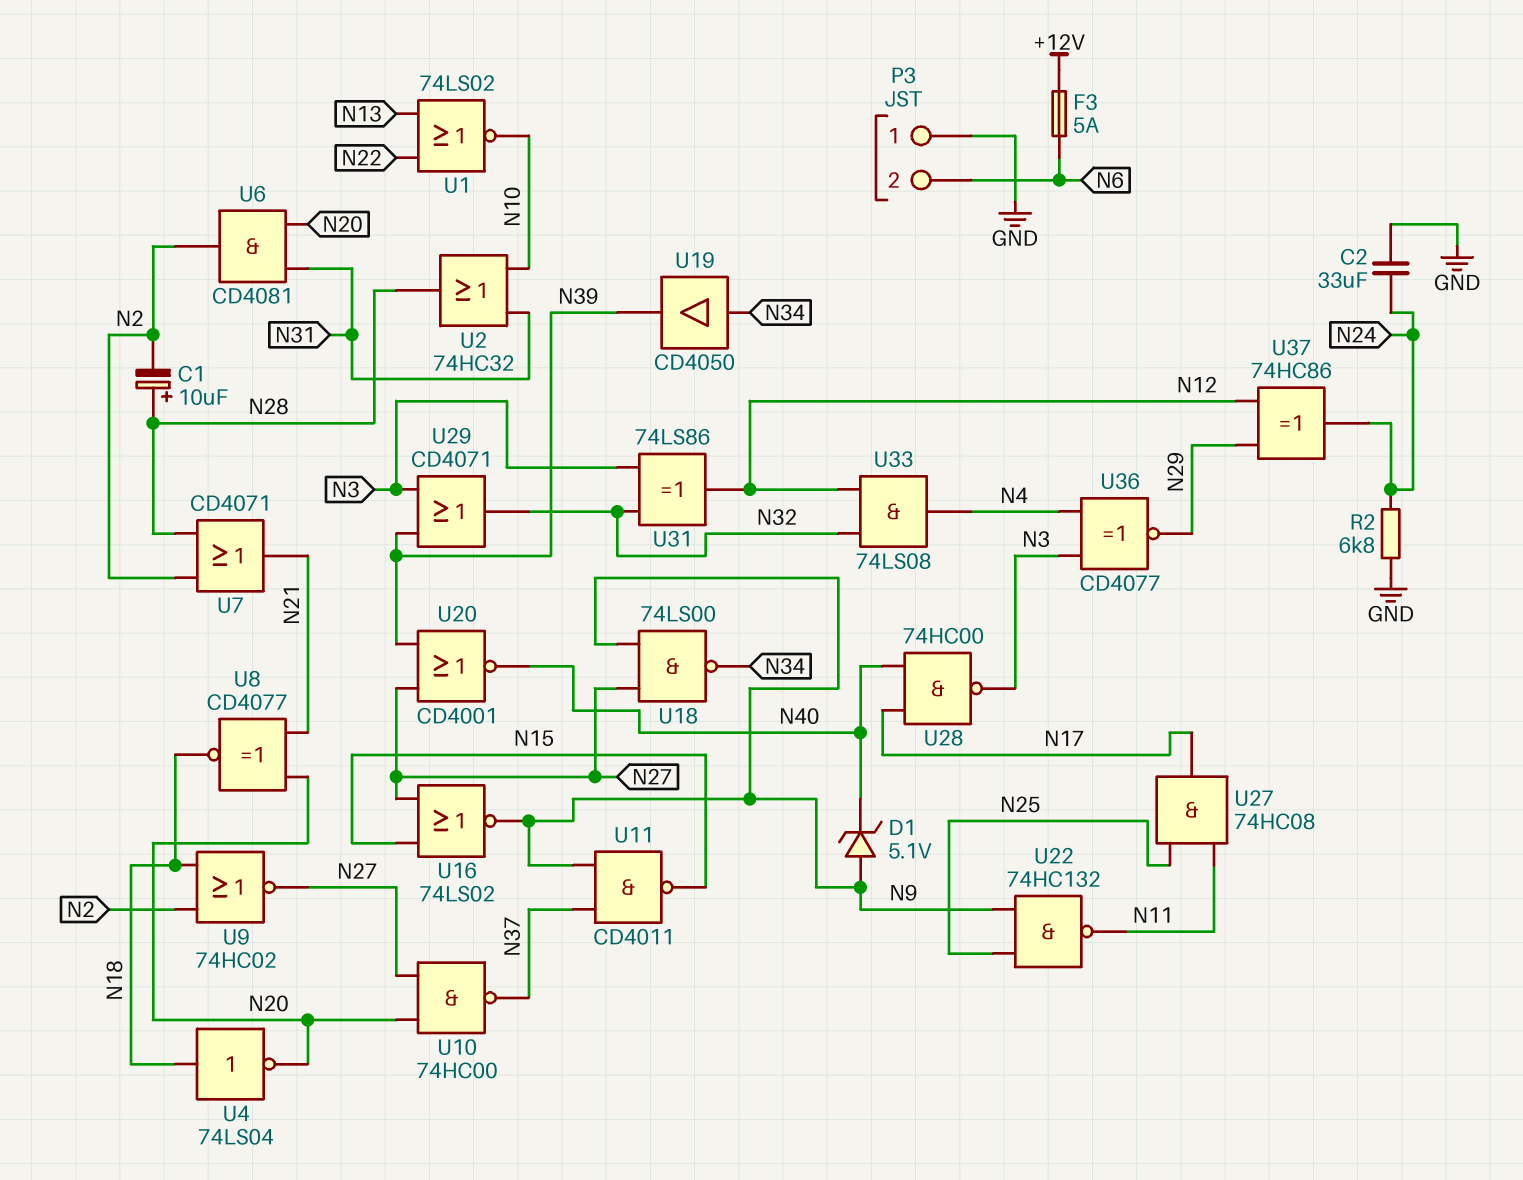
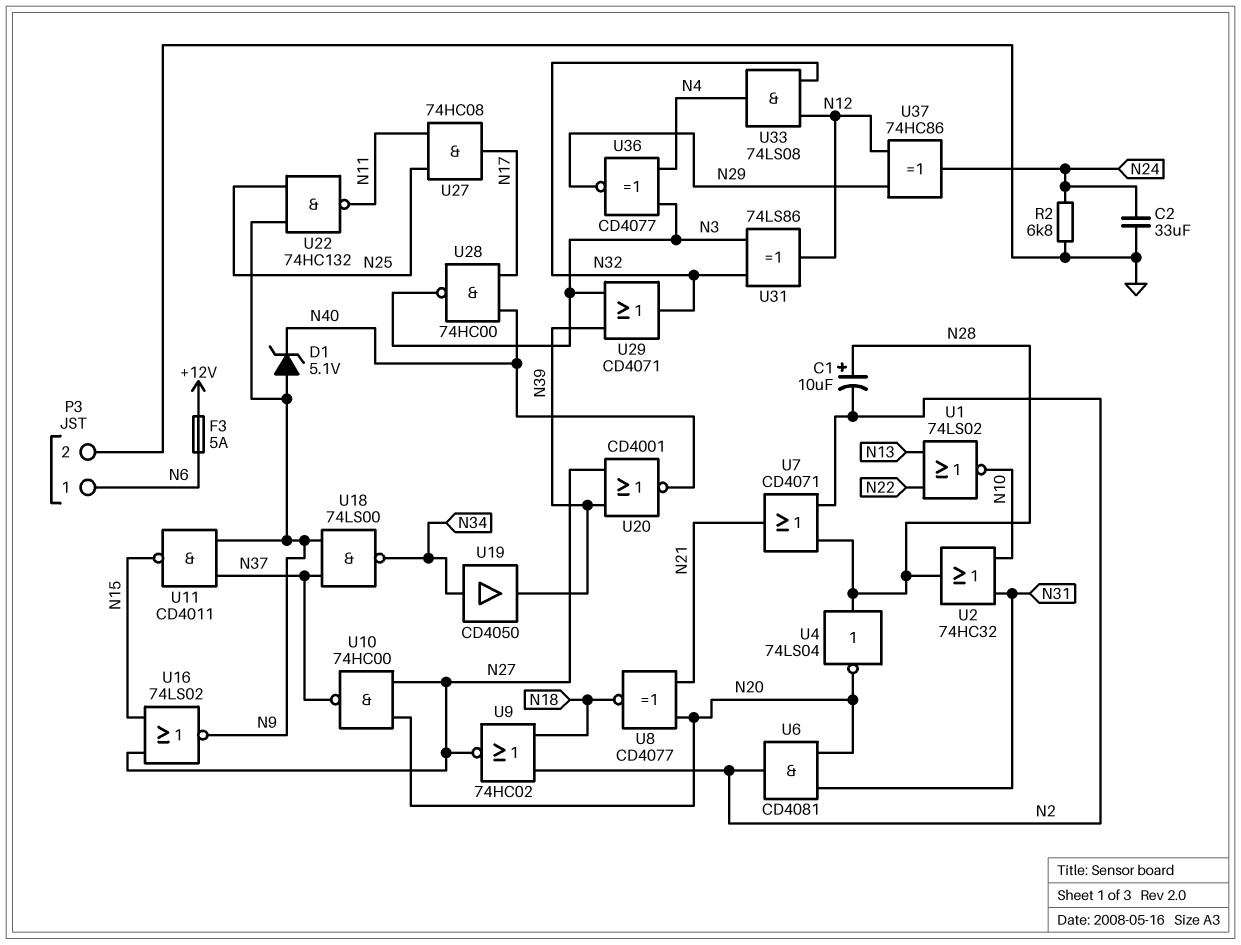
P3 pin 1: GND -> N6
P3 pin 2: N6 -> GND
U4: NOT 74LS04 (in N18, out N20) -> NOT 74LS04 (in N28, out N20)
U18: NAND 74LS00 (in N9, in N27, out N34) -> NAND 74LS00 (in N9, in N37, out N34)

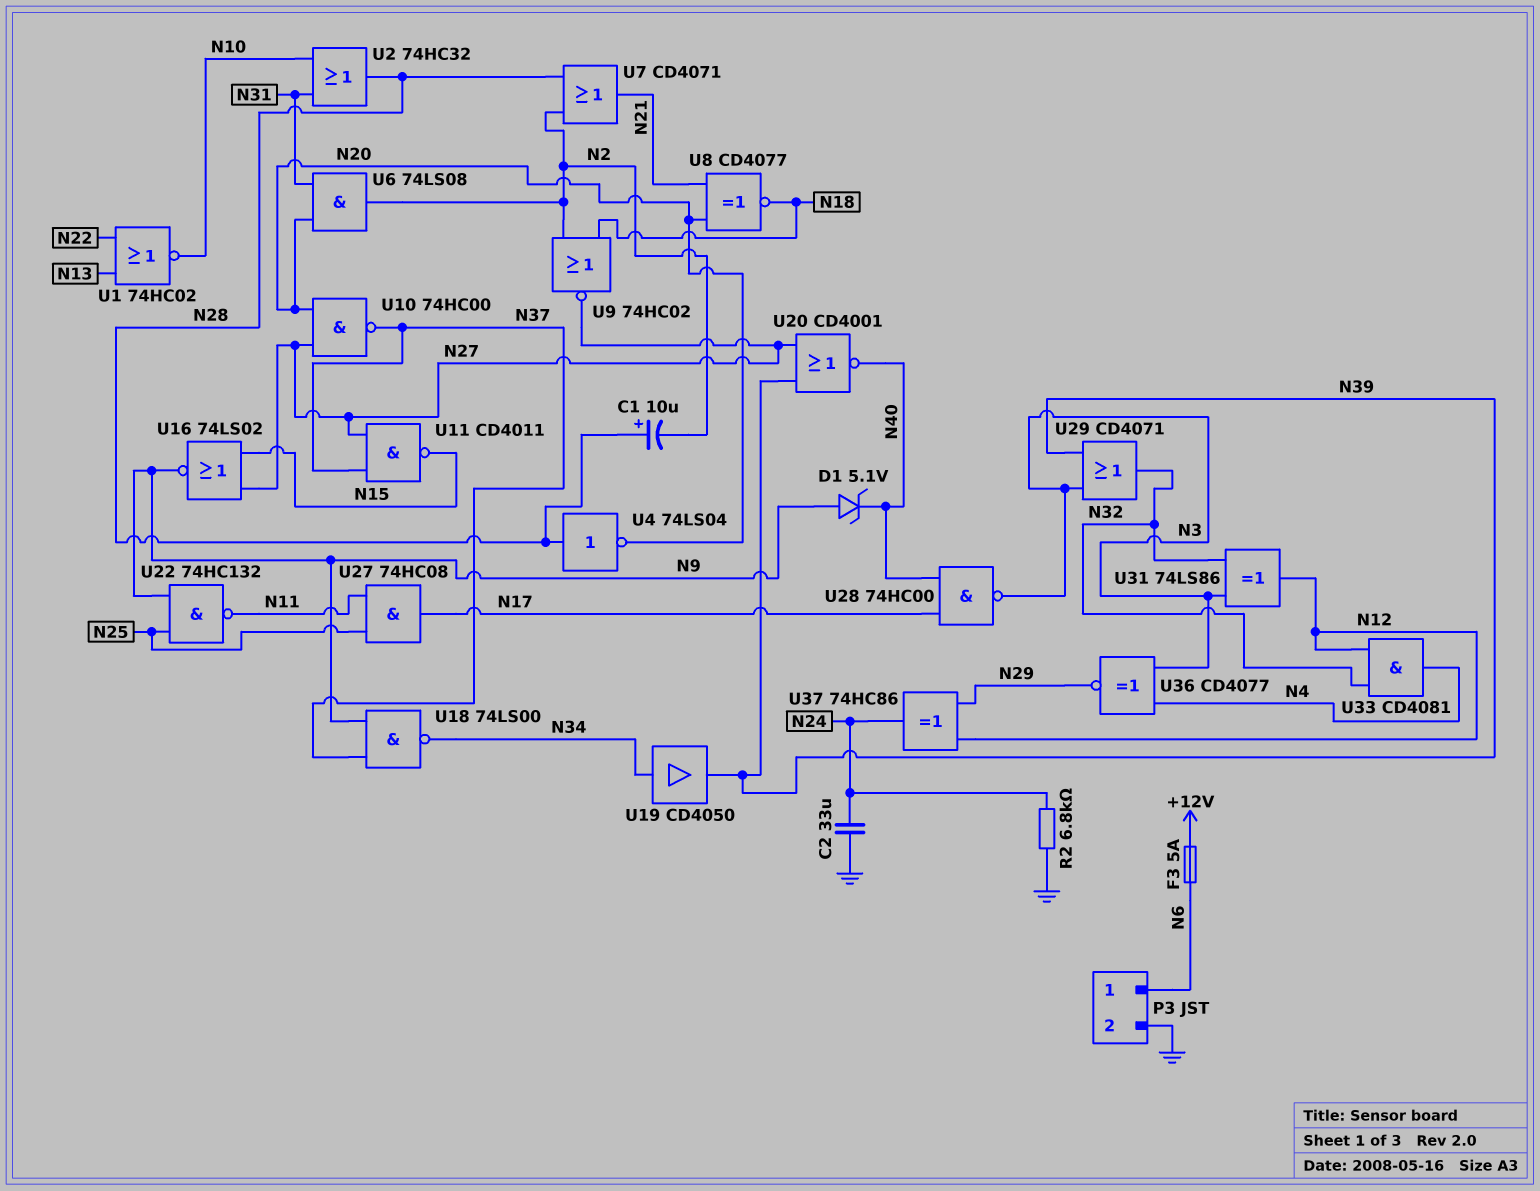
U1: NOR 74LS02 (in N13, in N22, out N10) -> NOR 74HC02 (in N13, in N22, out N10)
U6: AND CD4081 (in N20, in N31, out N2) -> AND 74LS08 (in N20, in N31, out N2)
U11: NAND CD4011 (in N9, in N37, out N15) -> NAND CD4011 (in N27, in N37, out N15)
U33: AND 74LS08 (in N12, in N32, out N4) -> AND CD4081 (in N12, in N32, out N4)

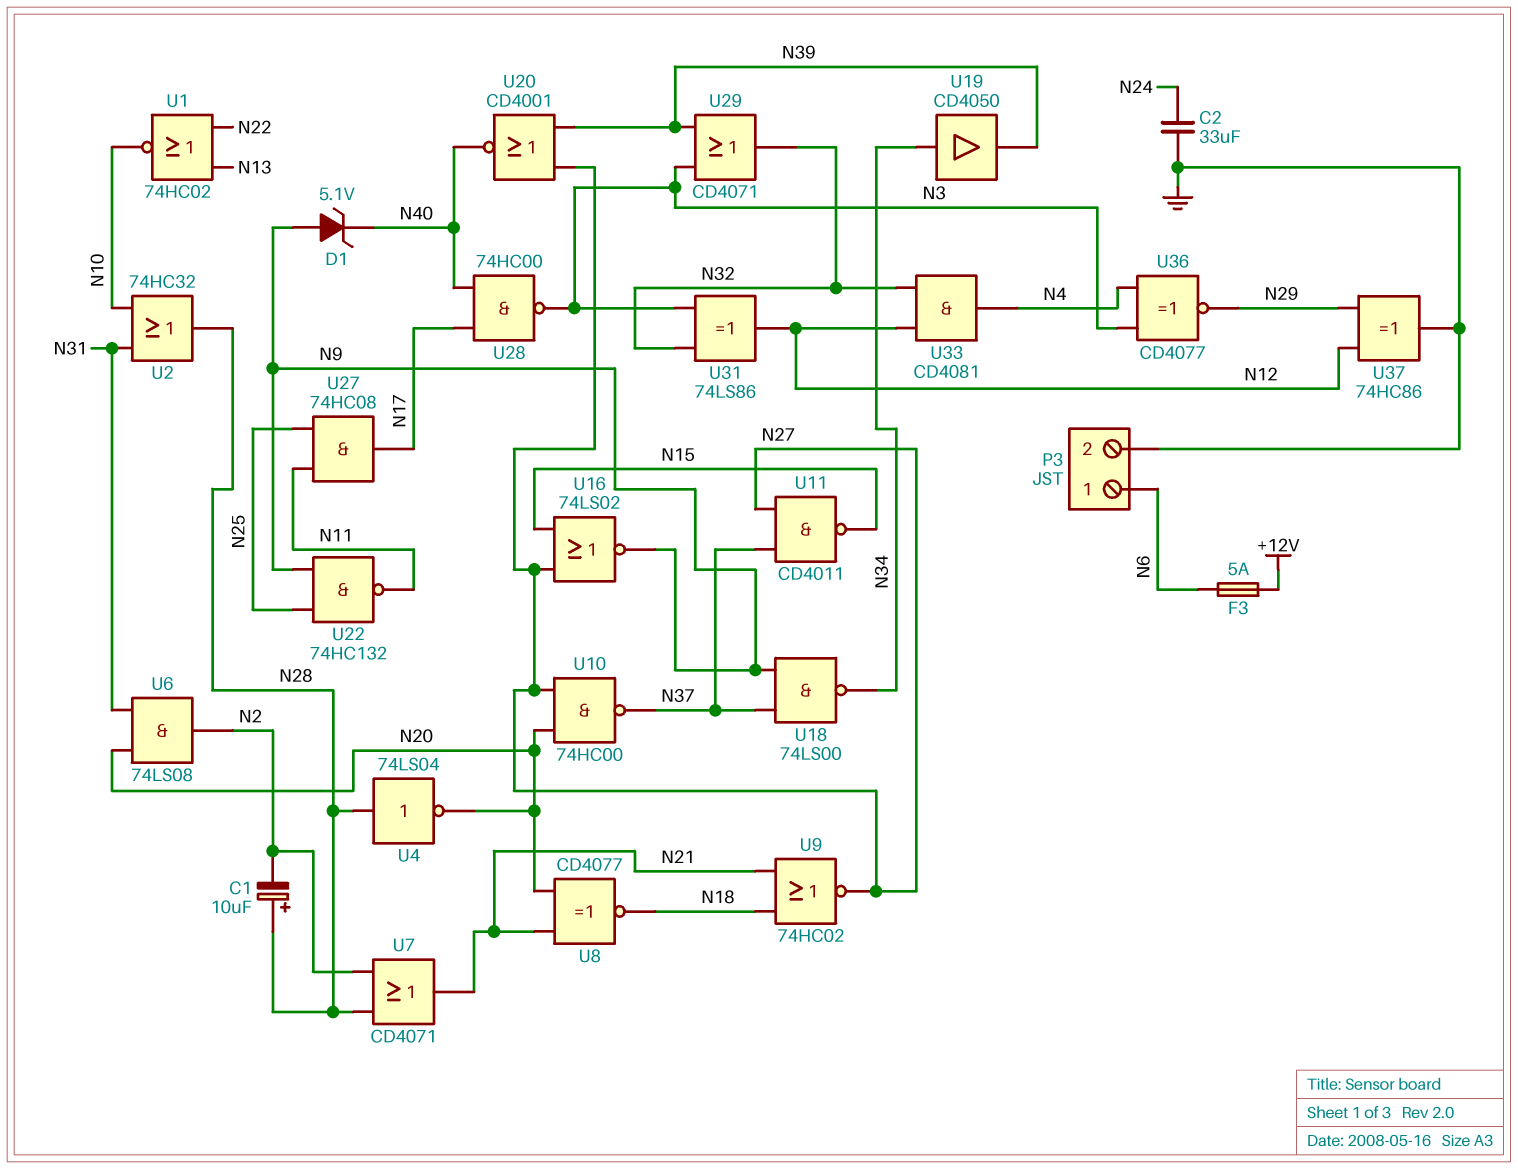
R2: 6.8k (GND, N24) -> none
U9: NOR 74HC02 (in N2, in N18, out N27) -> NOR 74HC02 (in N18, in N21, out N27)
U37: XOR 74HC86 (in N12, in N29, out N24) -> XOR 74HC86 (in N12, in N29, out GND)

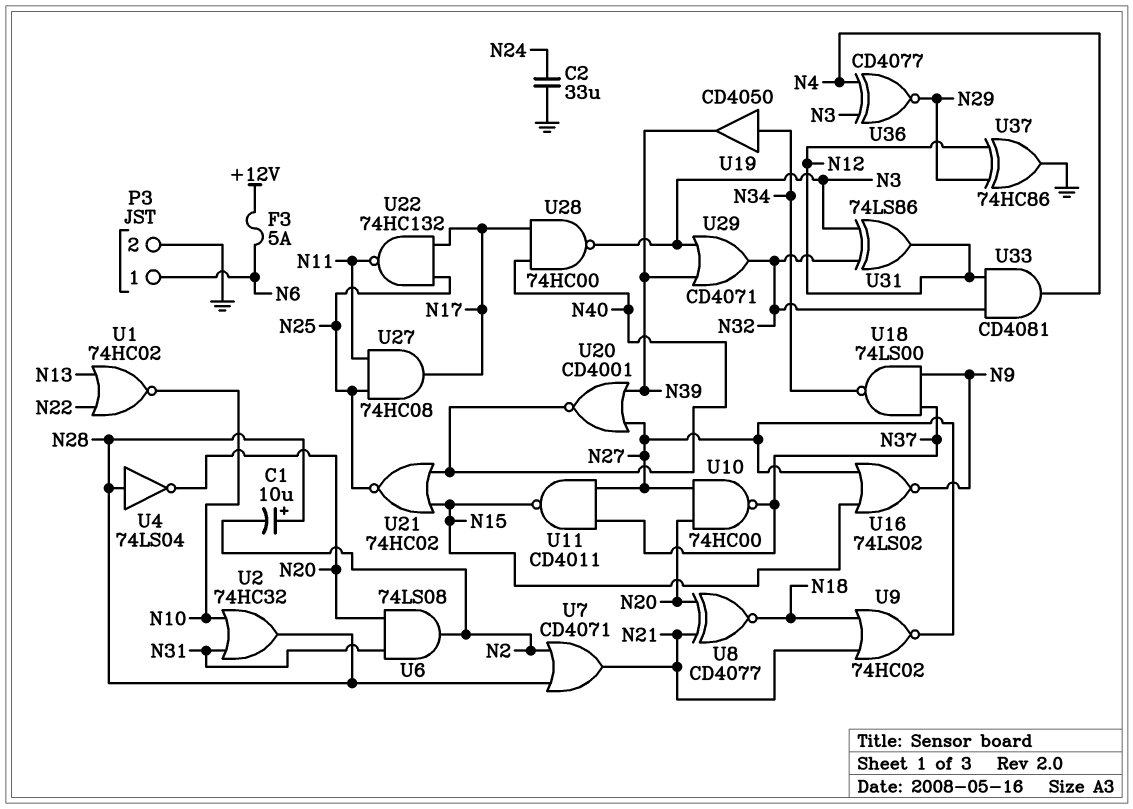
D1: zener 5.1V (A N9, K N40) -> none
U21: none -> NOR 74HC02 (in N15, in N40, out N25)
U22: NAND 74HC132 (in N9, in N25, out N11) -> NAND 74HC132 (in N17, in N25, out N11)

